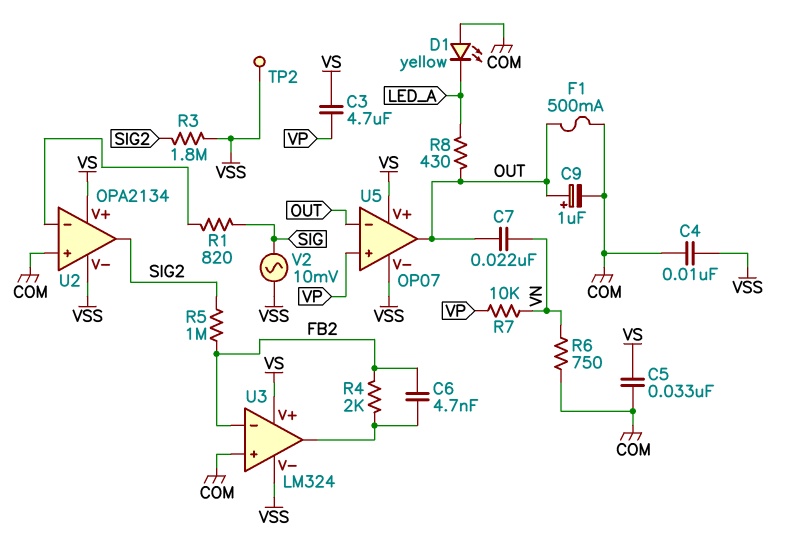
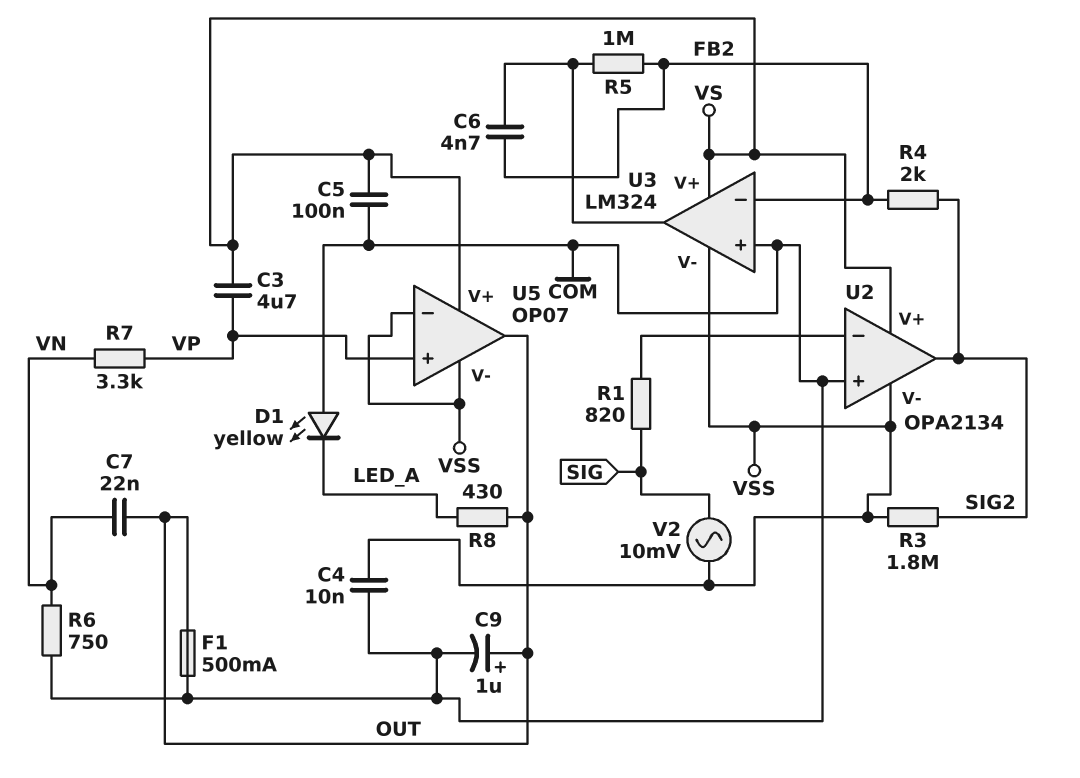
C5: 33nF (COM, VS) -> 100nF (COM, VS)
R4: 2k (FB2, U3/out) -> 2k (FB2, SIG2)
R5: 1M (FB2, SIG2) -> 1M (FB2, U3/out)
R7: 10k (VN, VP) -> 3.3k (VN, VP)
TP2: test point (VSS) -> none
U5 pin in-: OUT -> VSS

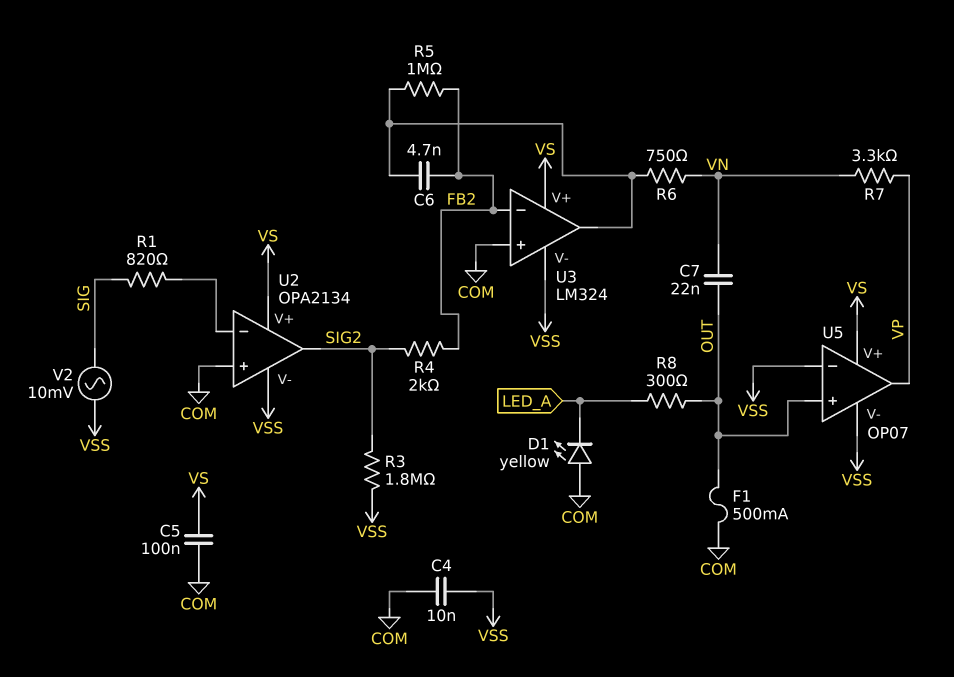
C3: 4.7uF (VP, VS) -> none
C9: 1uF (plus OUT, minus COM) -> none
R6: 750 (COM, VN) -> 750 (U3/out, VN)
R8: 430 (LED_A, OUT) -> 300 (LED_A, OUT)
U5 pin in+: VP -> OUT
U5 pin out: OUT -> VP

